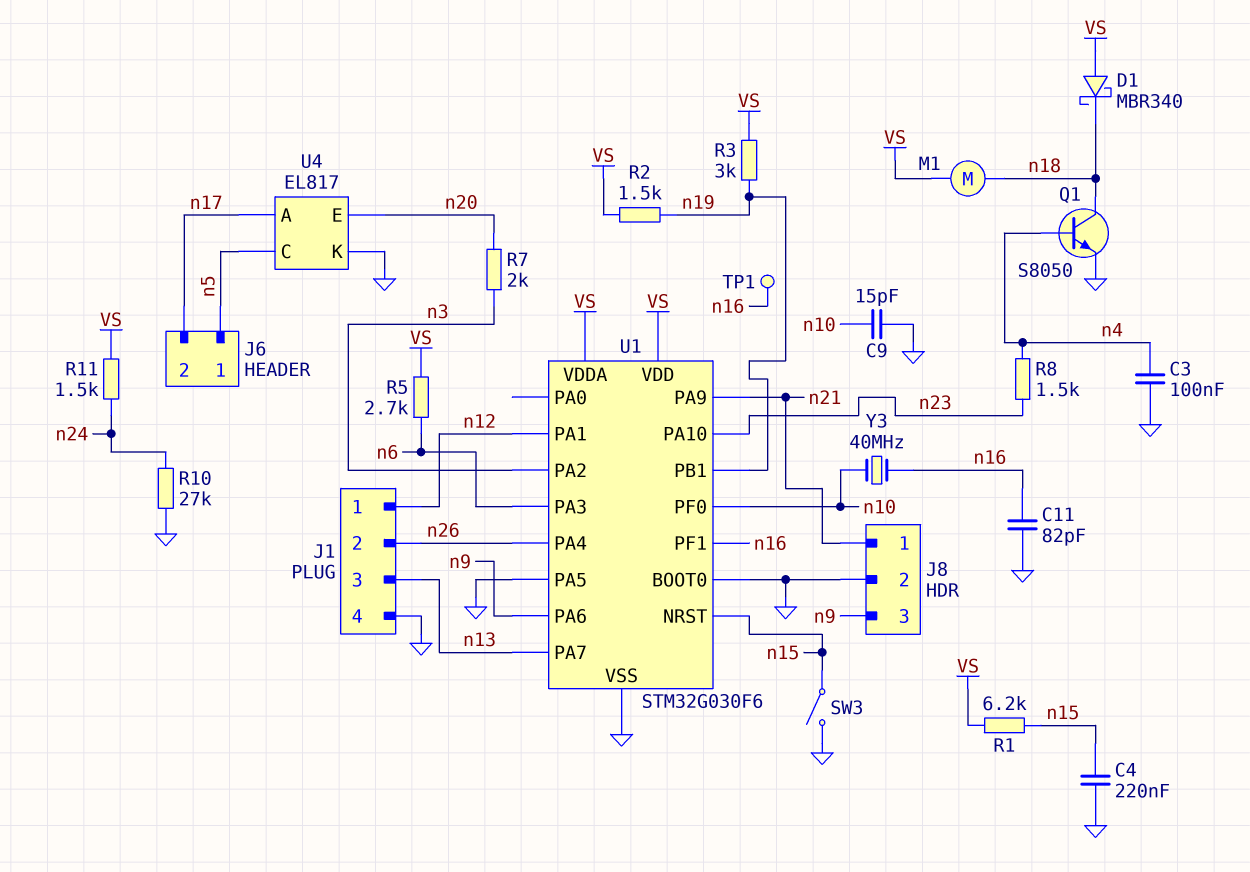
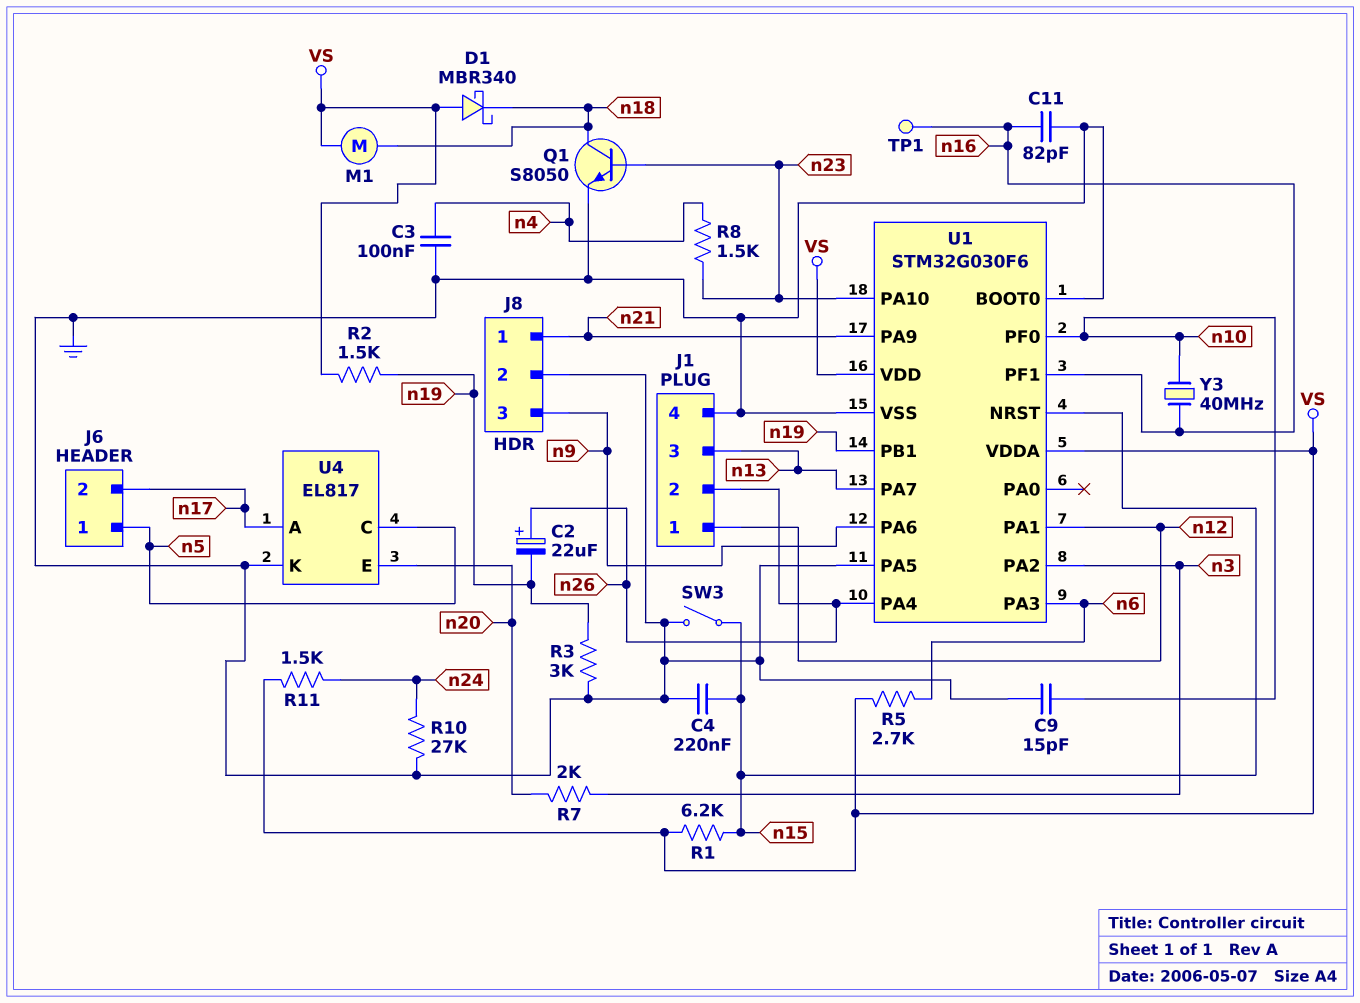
C2: none -> 22uF (plus n26, minus n19)
Q1: NPN S8050 (B n4, C n18, E GND) -> NPN S8050 (B n23, C n18, E GND)
R3: 3k (VS, n19) -> 3k (GND, n19)

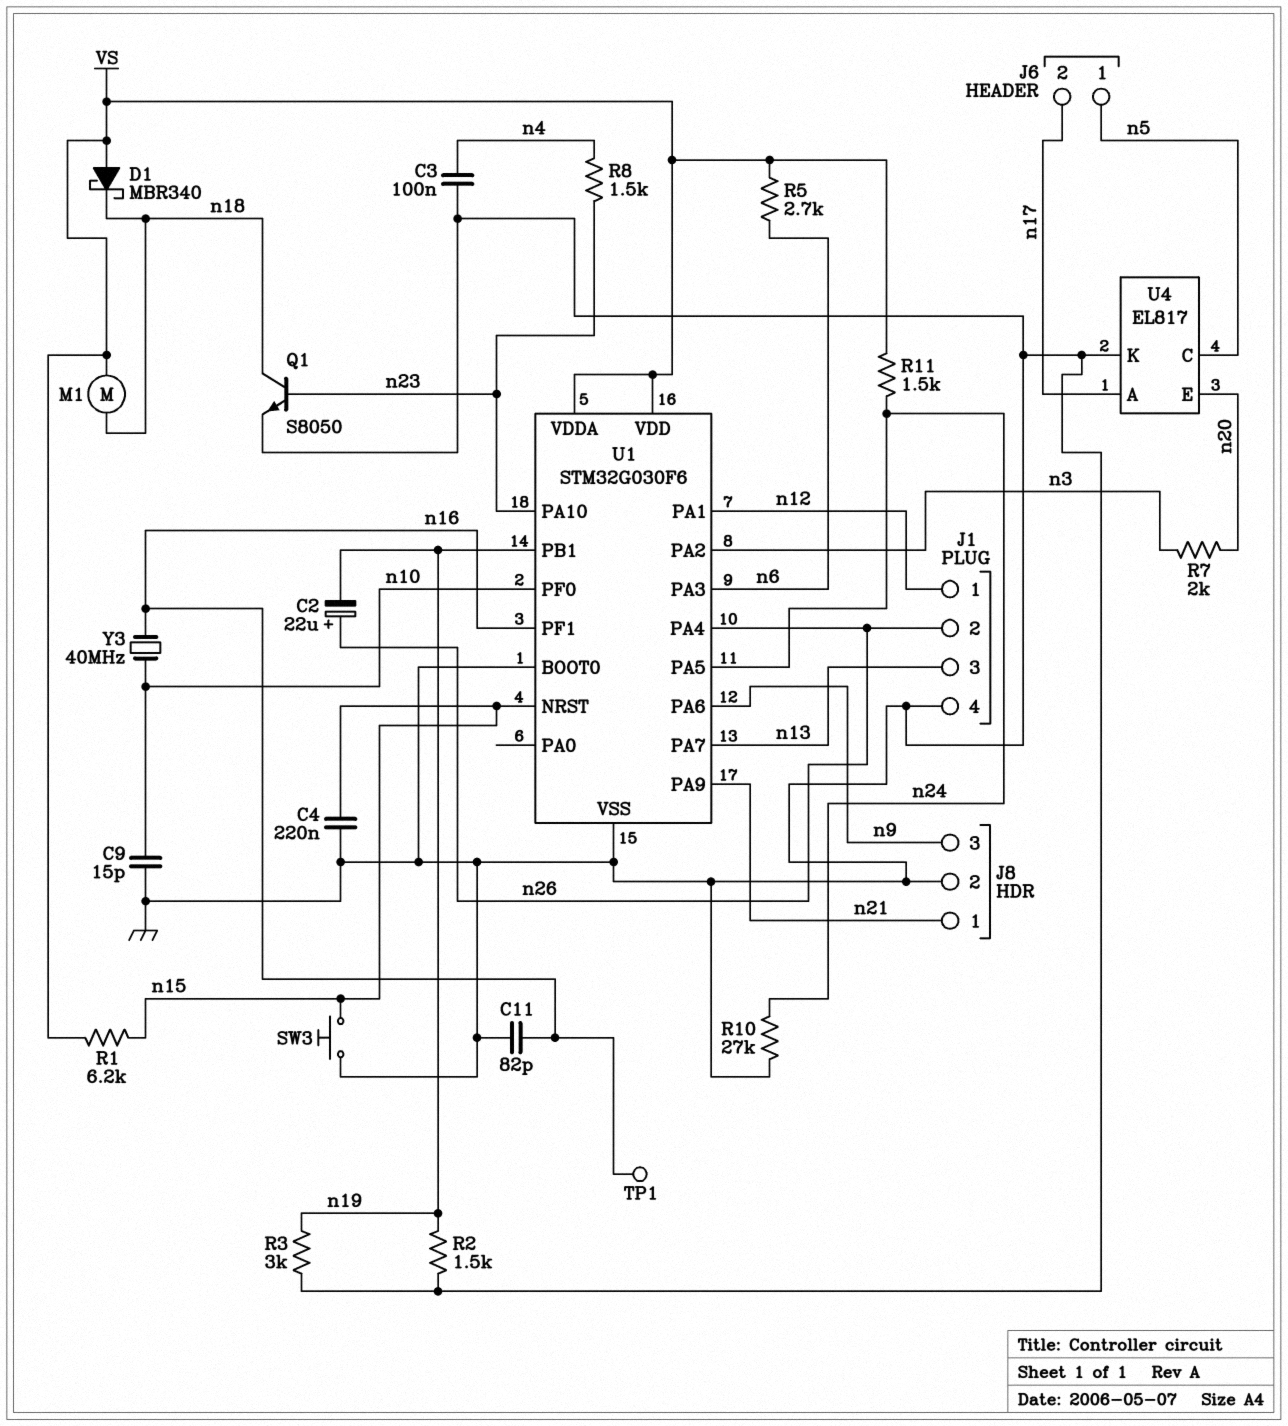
R2: 1.5k (VS, n19) -> 1.5k (GND, n19)
SW3: switch (GND, n15) -> button (GND, n15)
U1 pin PA5: GND -> n24

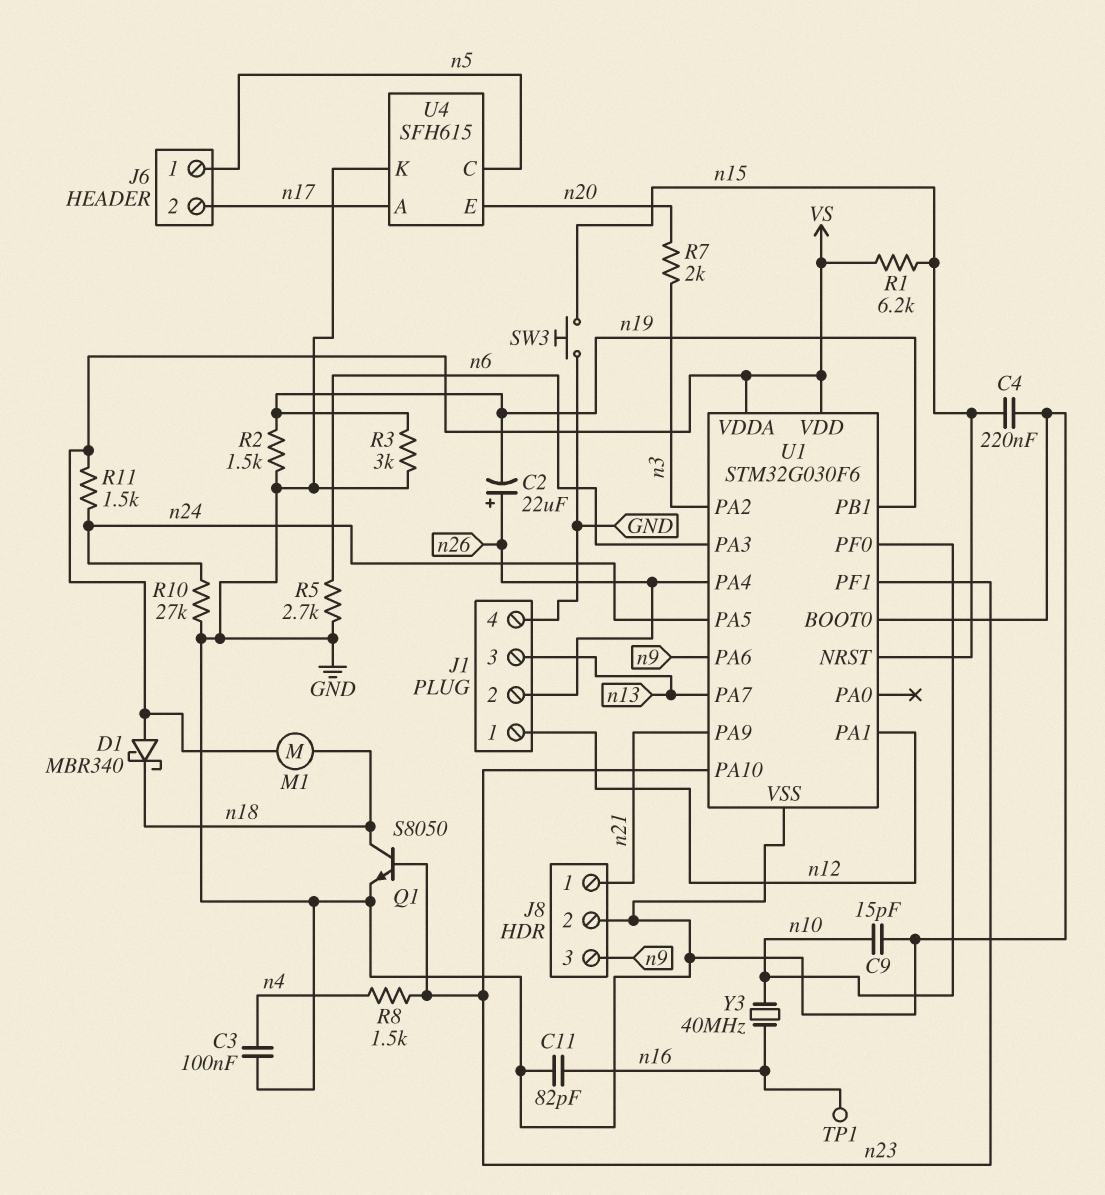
R5: 2.7k (VS, n6) -> 2.7k (GND, n6)
U1 pin PF1: n16 -> n23
U4: EL817 -> SFH615

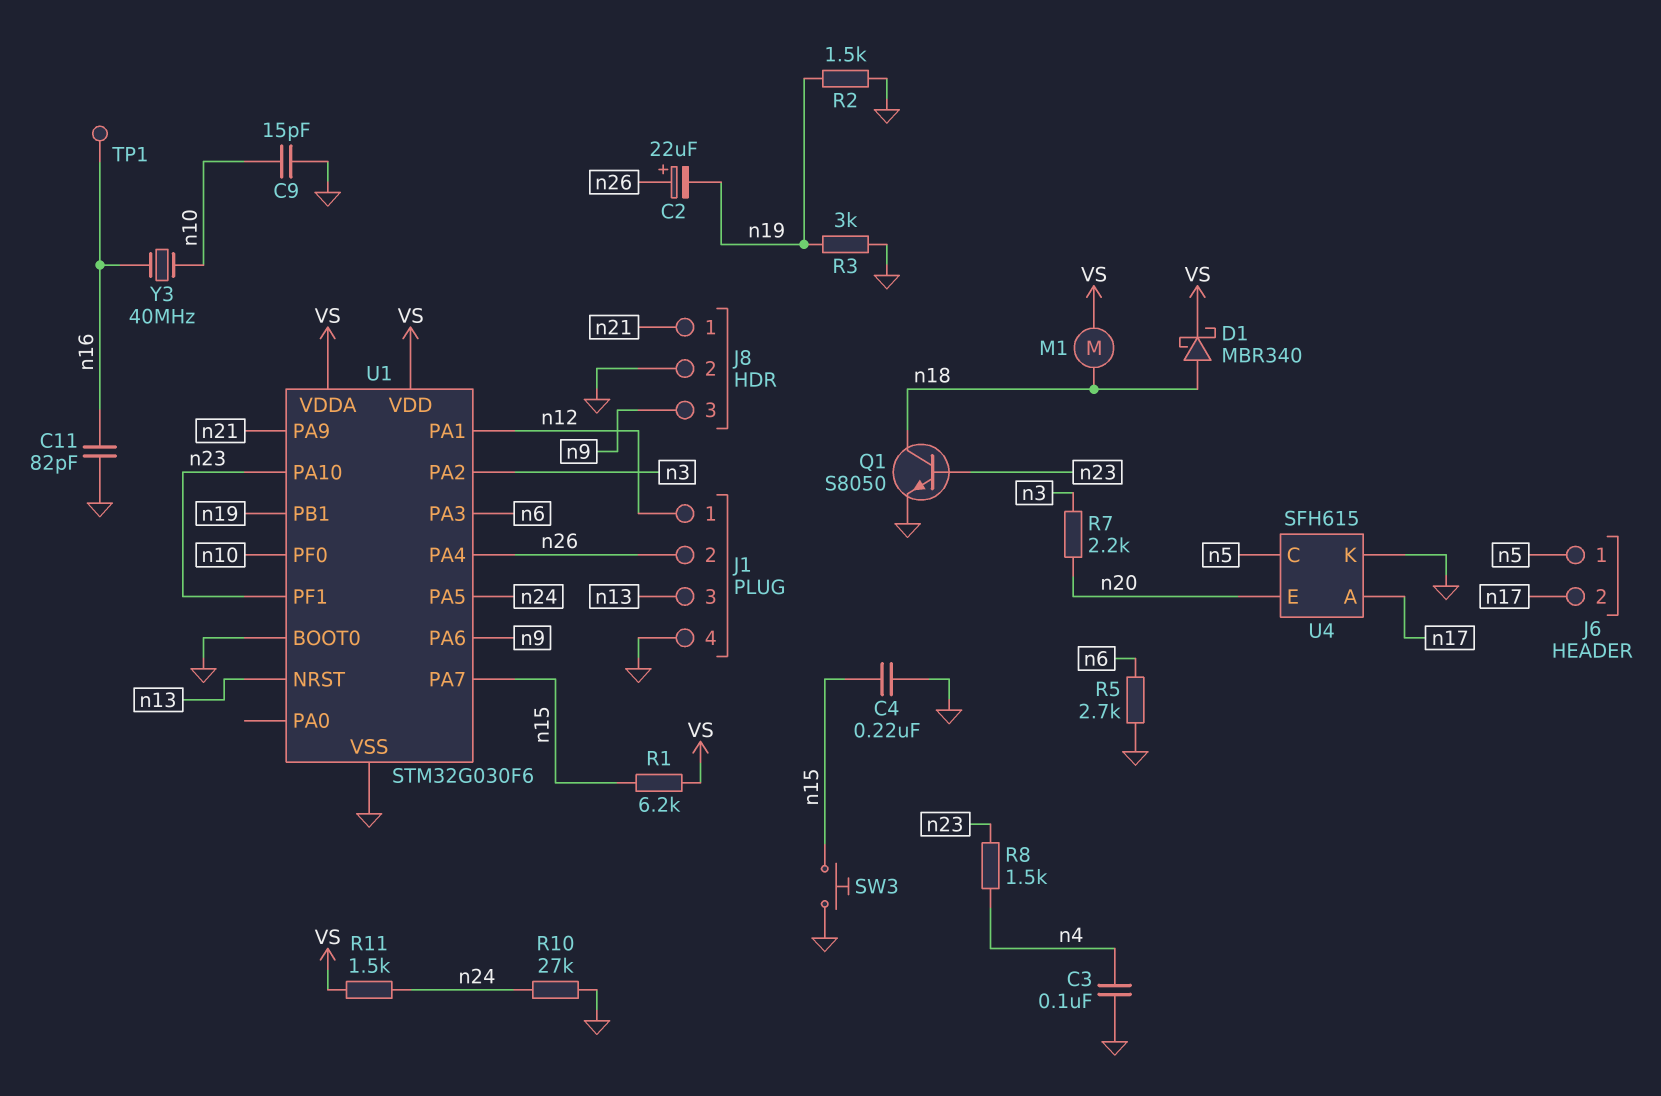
D1: schottky MBR340 (A VS, K n18) -> schottky MBR340 (A n18, K VS)
R7: 2k (n3, n20) -> 2.2k (n3, n20)
U1 pin NRST: n15 -> n13
U1 pin PA7: n13 -> n15

